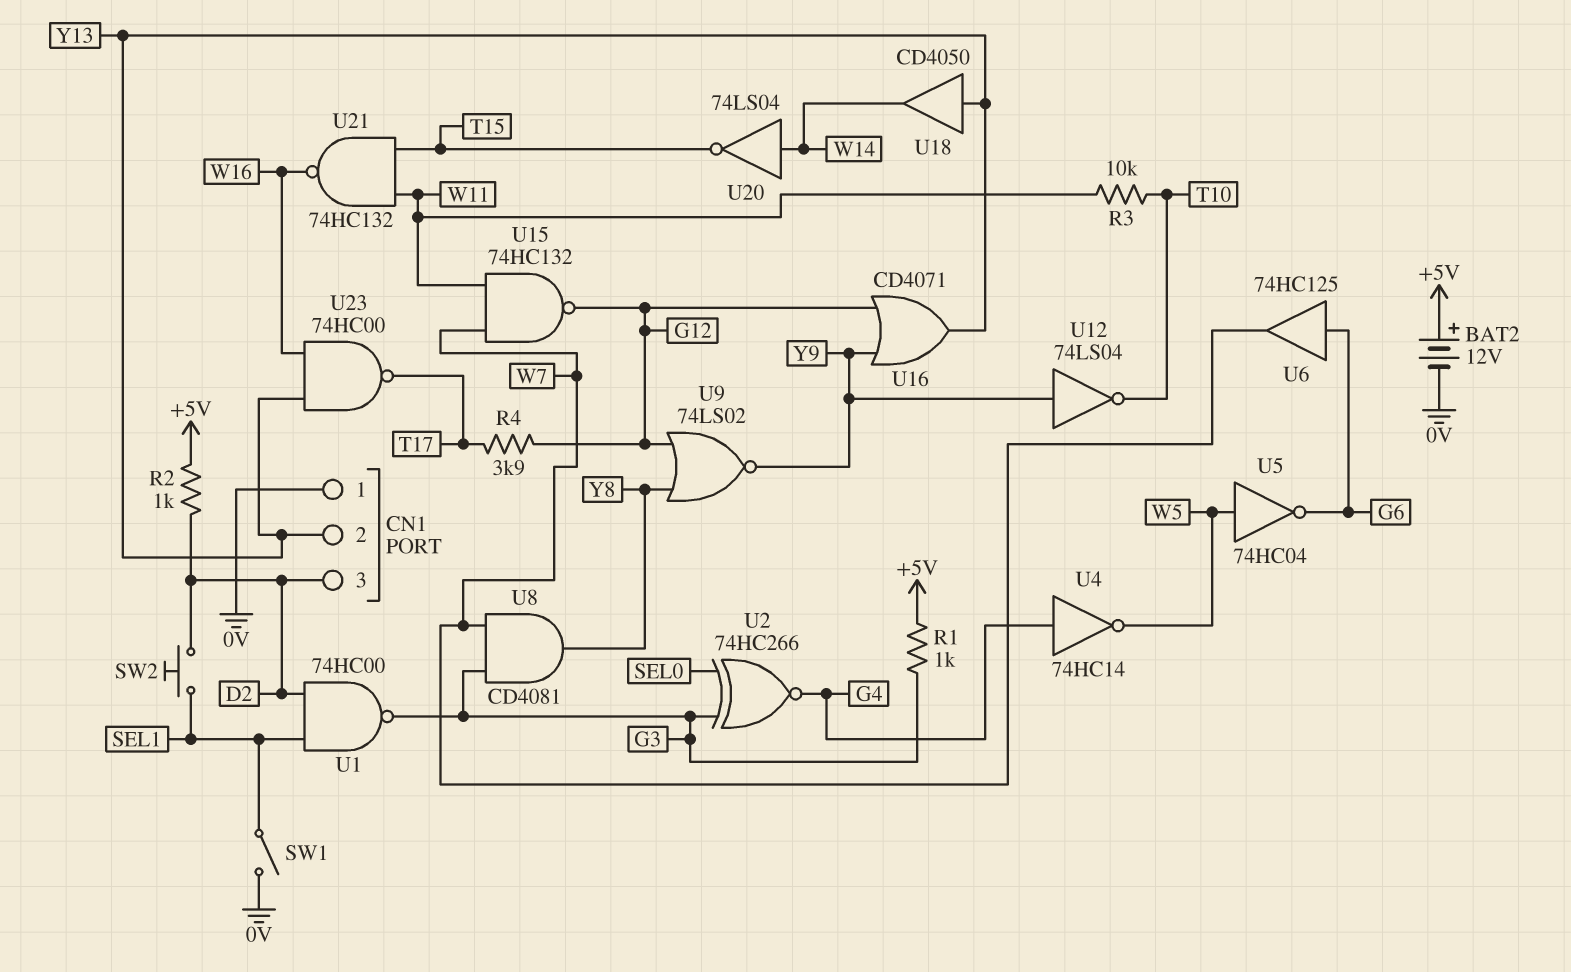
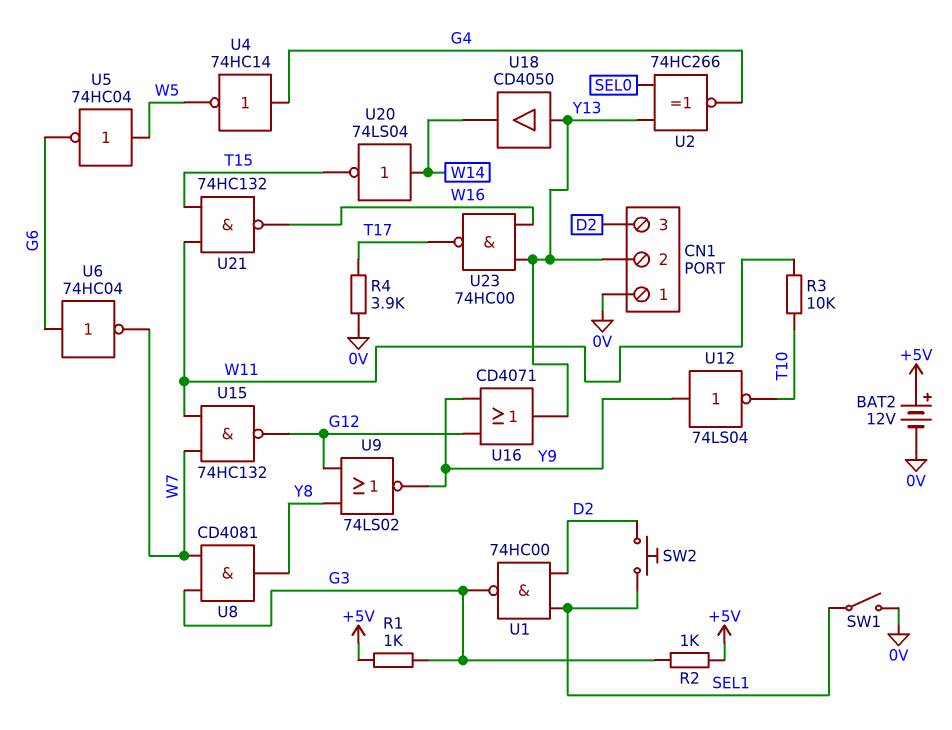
R2: 1k (+5V, D2) -> 1k (+5V, G3)
R4: 3.9k (G12, T17) -> 3.9k (0V, T17)
U2: XNOR 74HC266 (in G3, in SEL0, out G4) -> XNOR 74HC266 (in SEL0, in Y13, out G4)
U6: buffer 74HC125 (in G6, out W7) -> NOT 74HC04 (in G6, out W7)

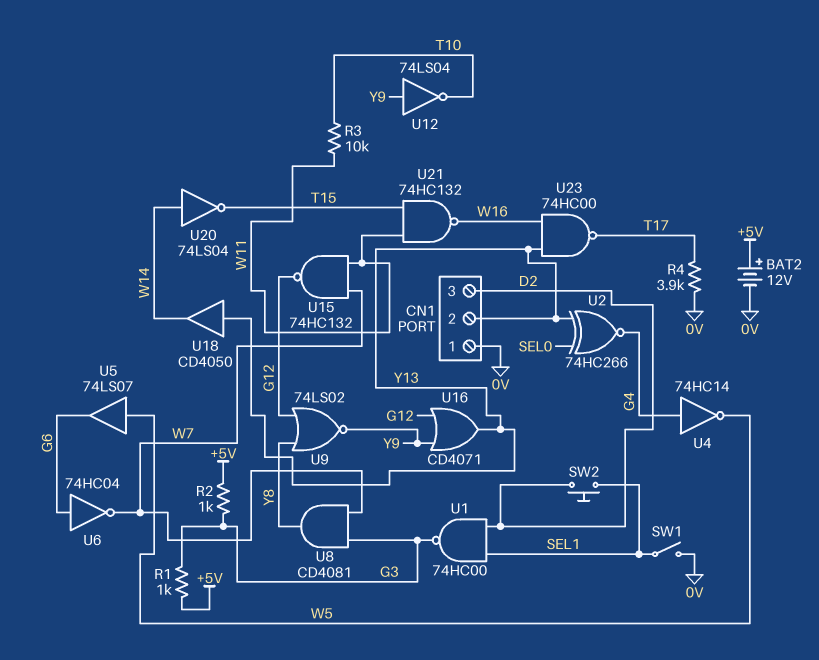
U5: NOT 74HC04 (in W5, out G6) -> buffer 74LS07 (in W5, out G6)

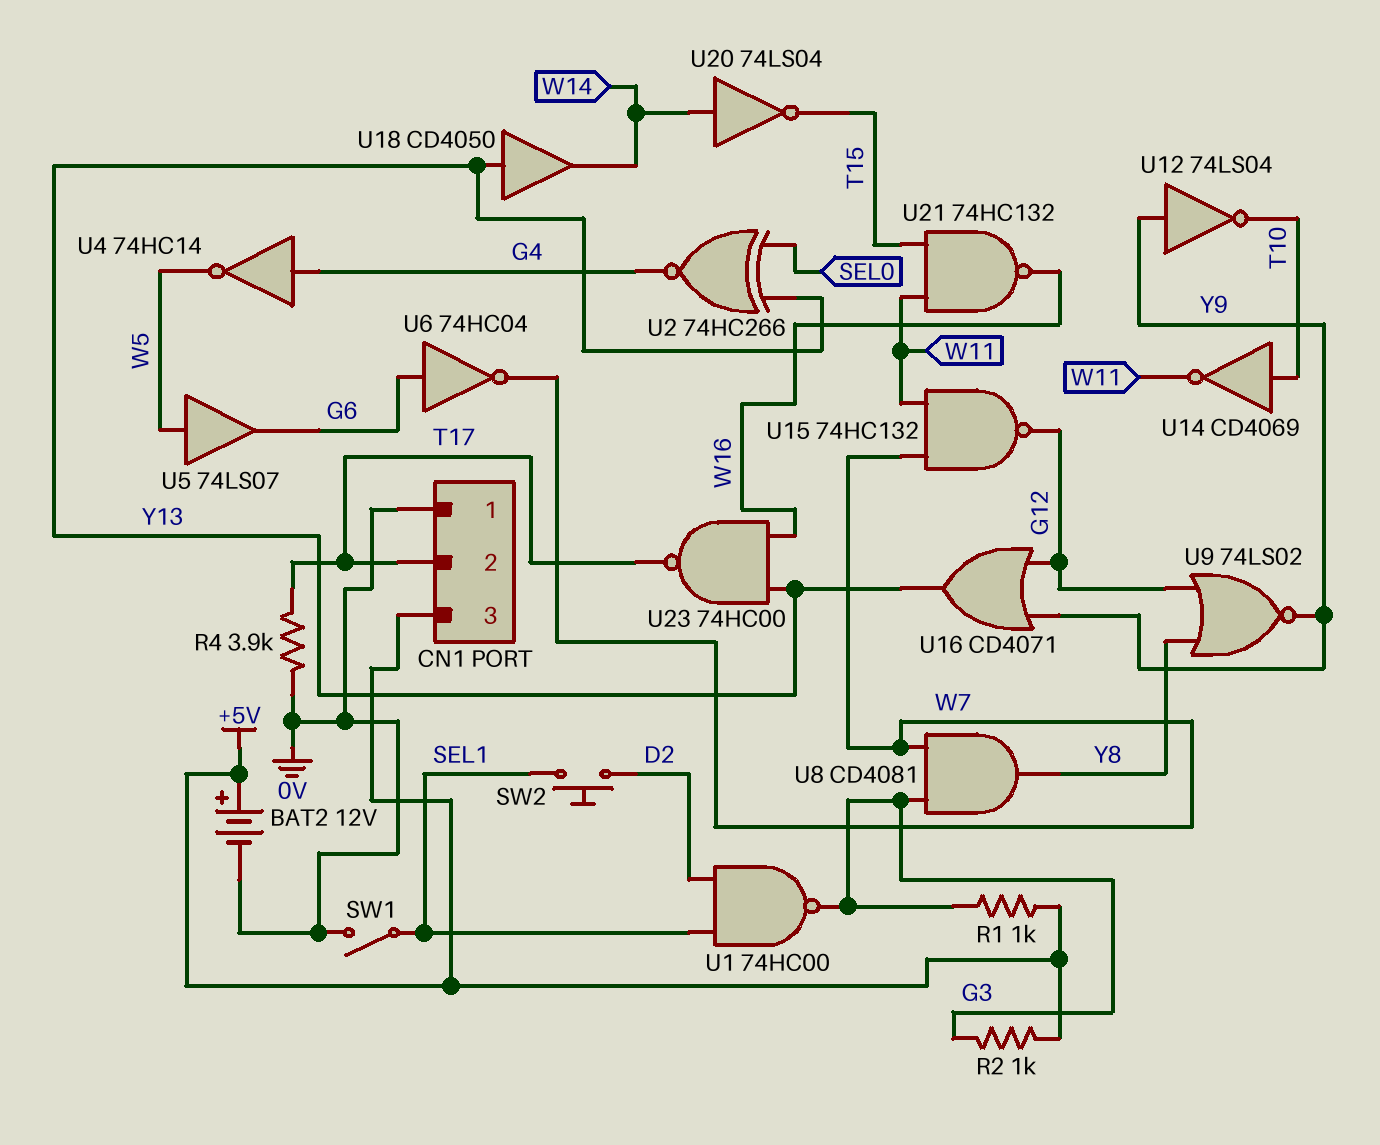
CN1 pin 2: Y13 -> T17
CN1 pin 3: D2 -> +5V
R3: 10k (T10, W11) -> none
U14: none -> NOT CD4069 (in T10, out W11)

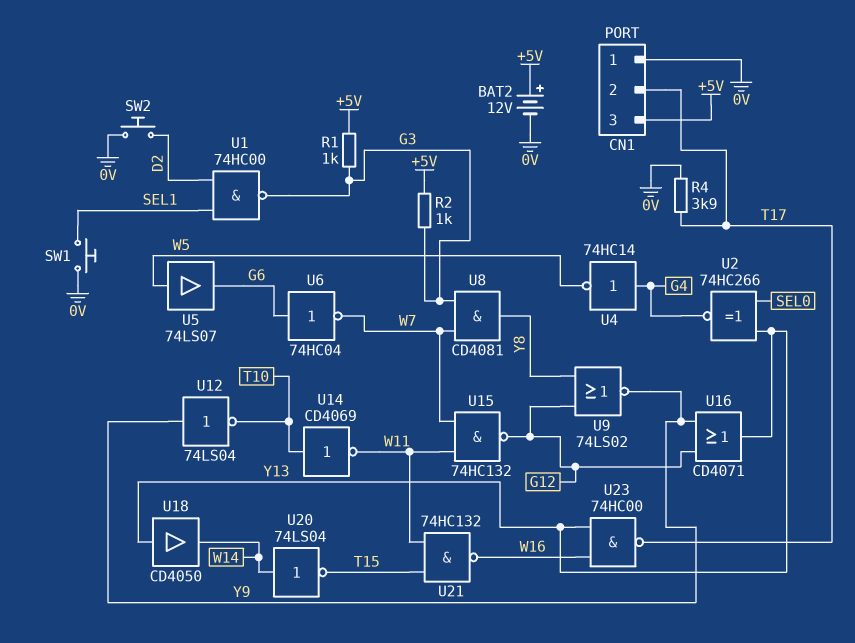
SW1: switch (0V, SEL1) -> button (0V, SEL1)
SW2: button (D2, SEL1) -> button (0V, D2)

